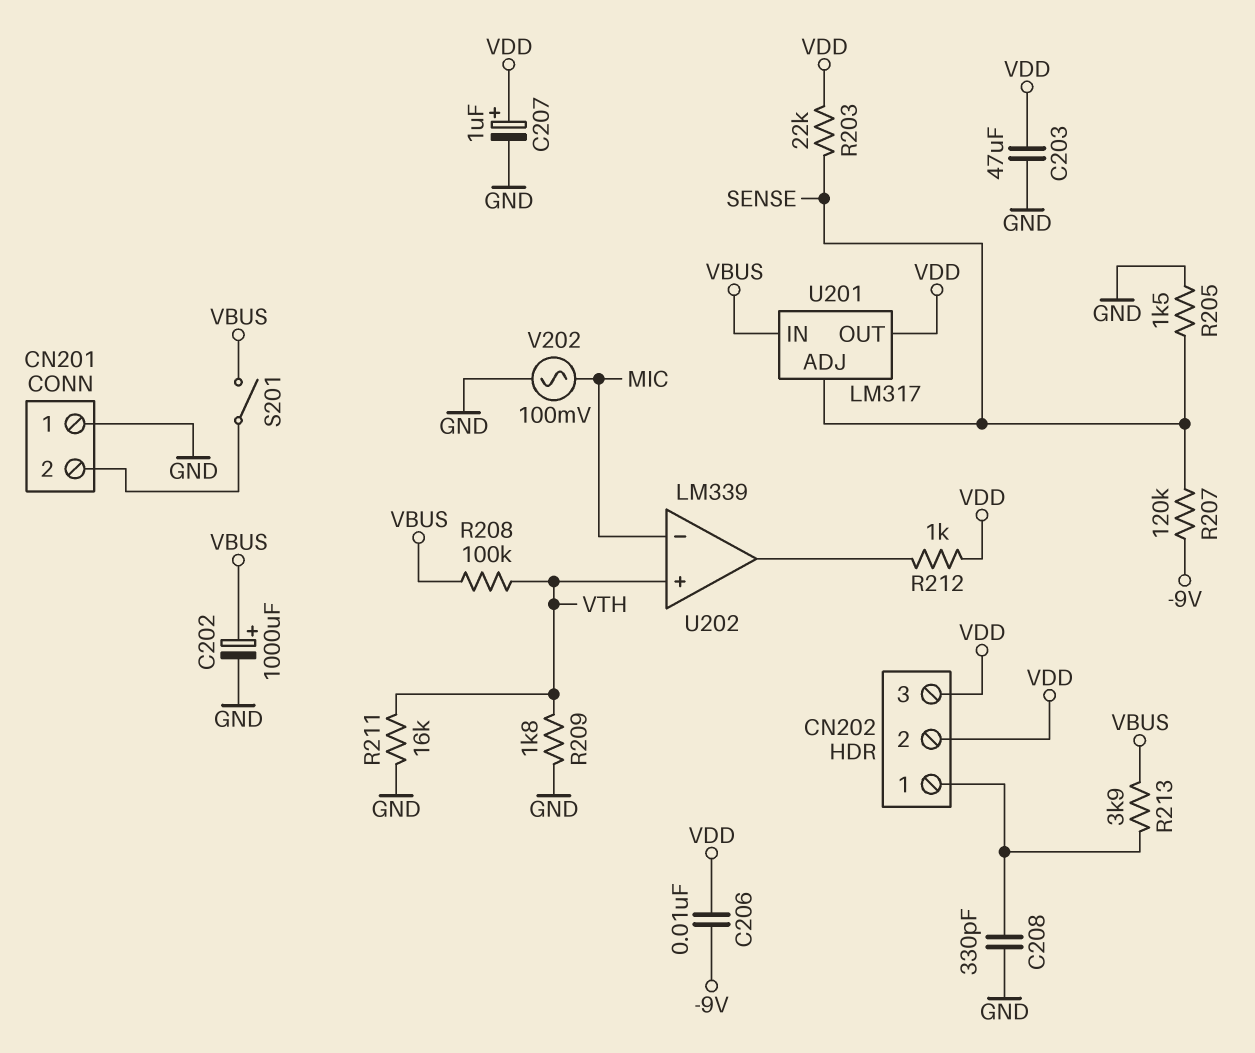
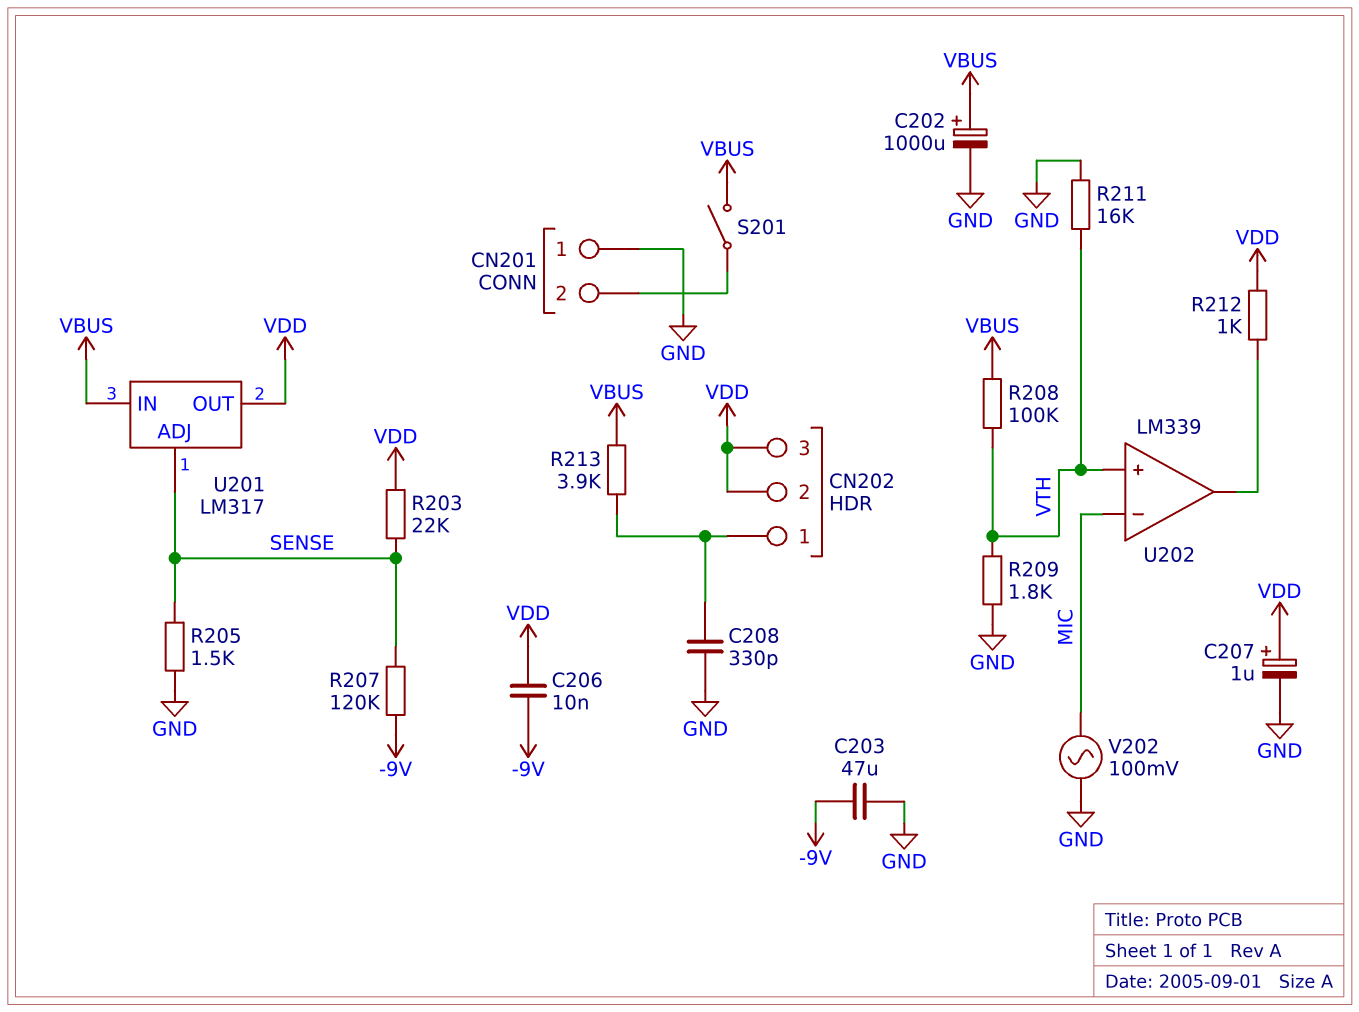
C203: 47uF (GND, VDD) -> 47uF (-9V, GND)

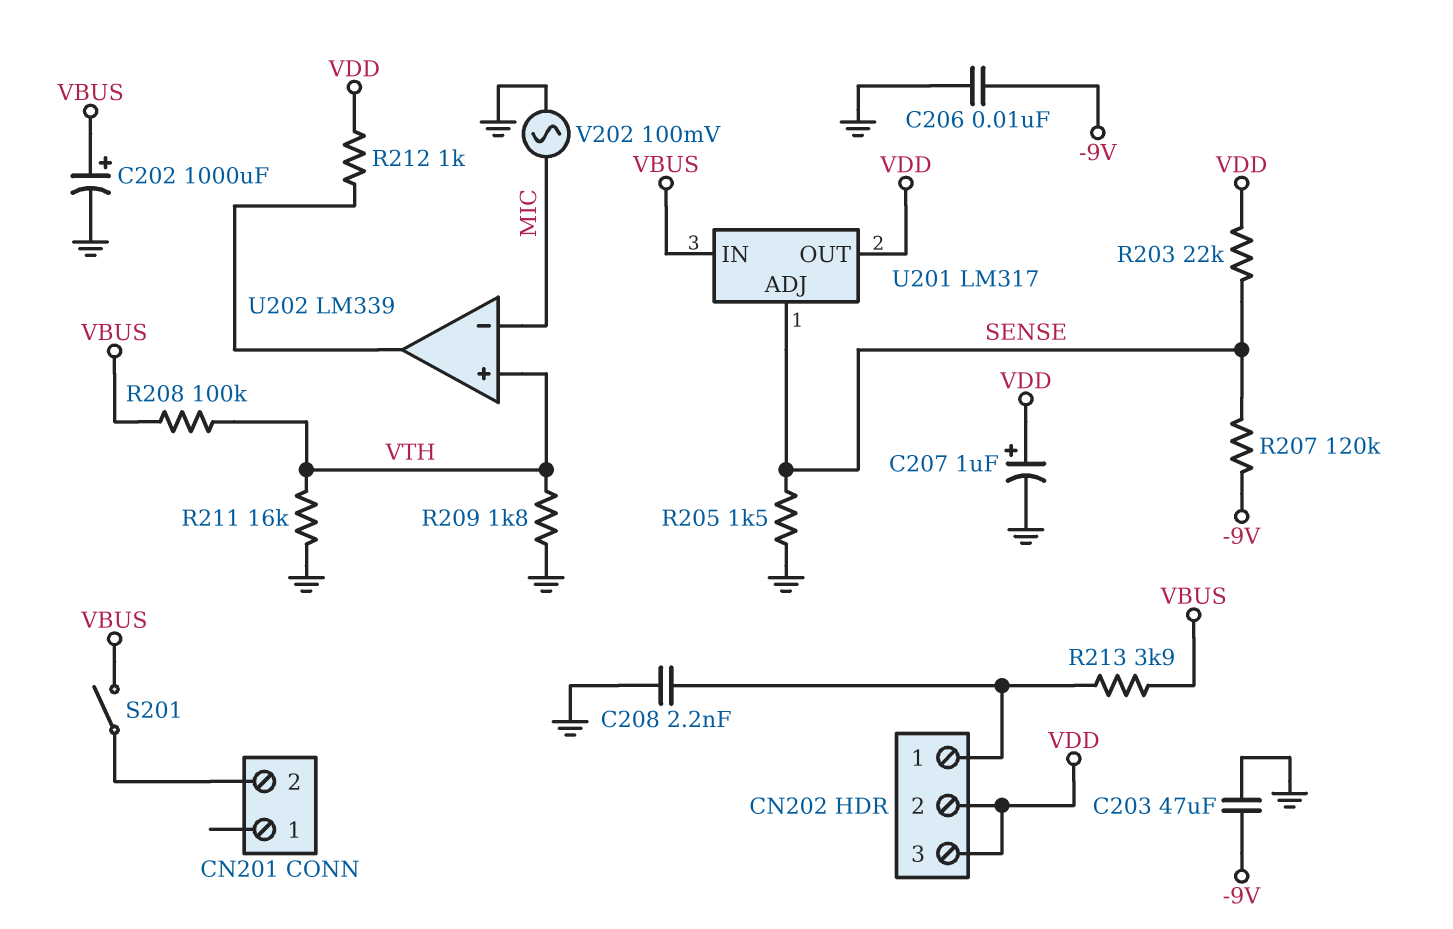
C206: 10nF (-9V, VDD) -> 10nF (-9V, GND)
C208: 330pF (CN202/1, GND) -> 2.2nF (CN202/1, GND)
CN201 pin 1: GND -> none

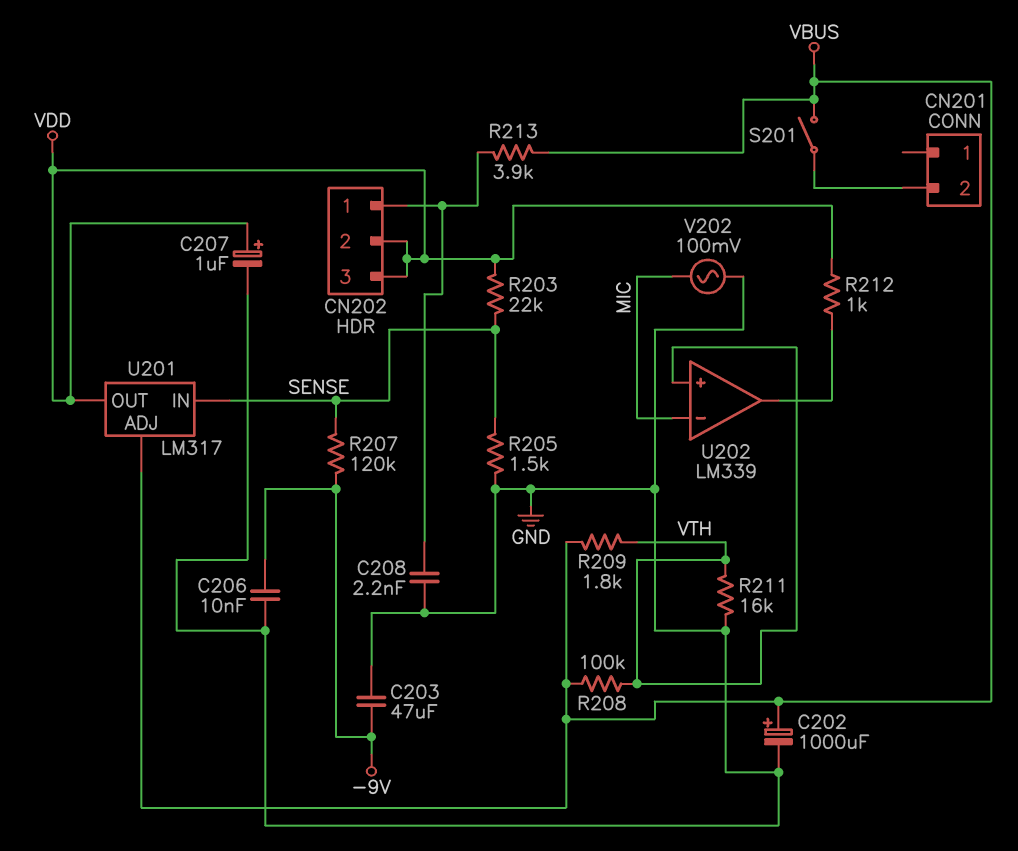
R209: 1.8k (GND, VTH) -> 1.8k (VBUS, VTH)
U201 pin ADJ: SENSE -> VBUS
U201 pin IN: VBUS -> SENSE

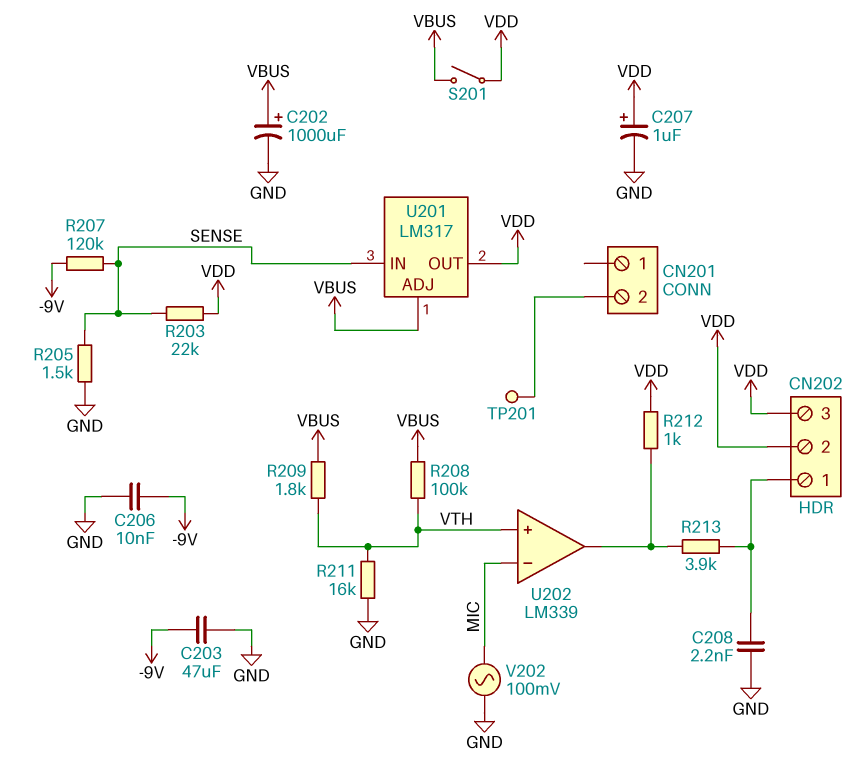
R213: 3.9k (CN202/1, VBUS) -> 3.9k (CN202/1, U202/out)
S201: switch (CN201/2, VBUS) -> switch (VBUS, VDD)
TP201: none -> test point (CN201/2)

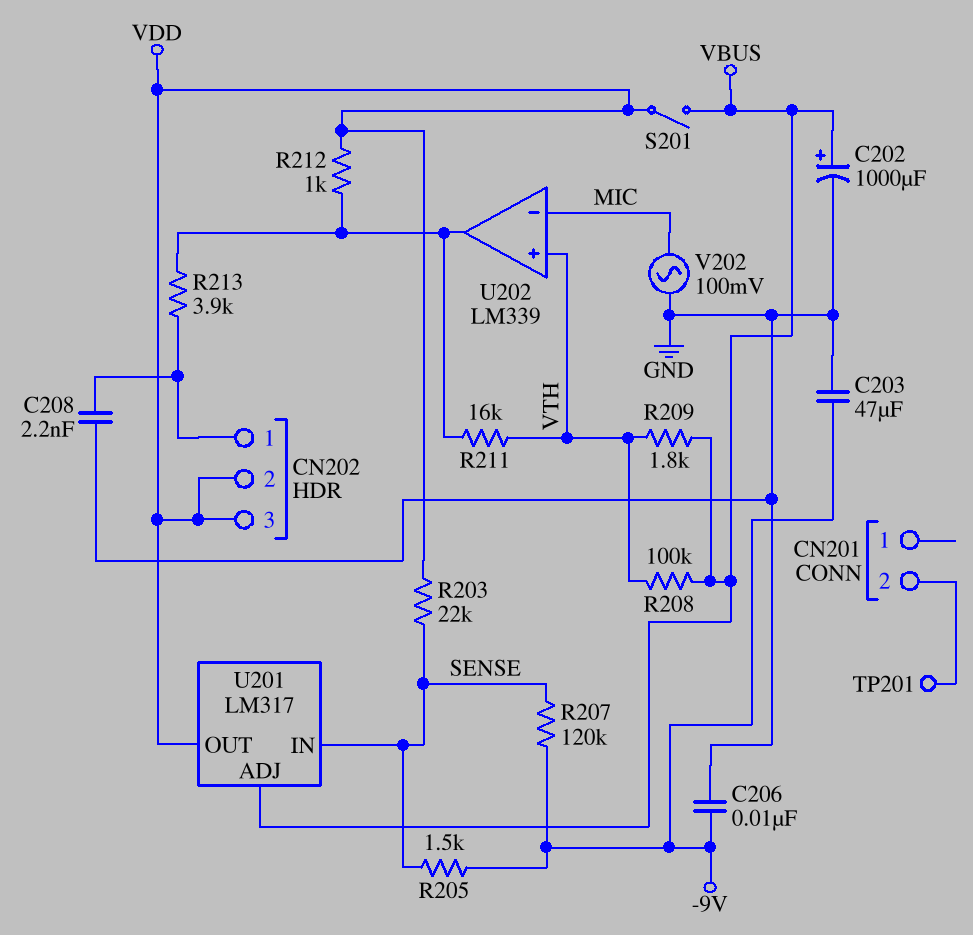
C207: 1uF (plus VDD, minus GND) -> none
R205: 1.5k (GND, SENSE) -> 1.5k (-9V, SENSE)
R211: 16k (GND, VTH) -> 16k (U202/out, VTH)

